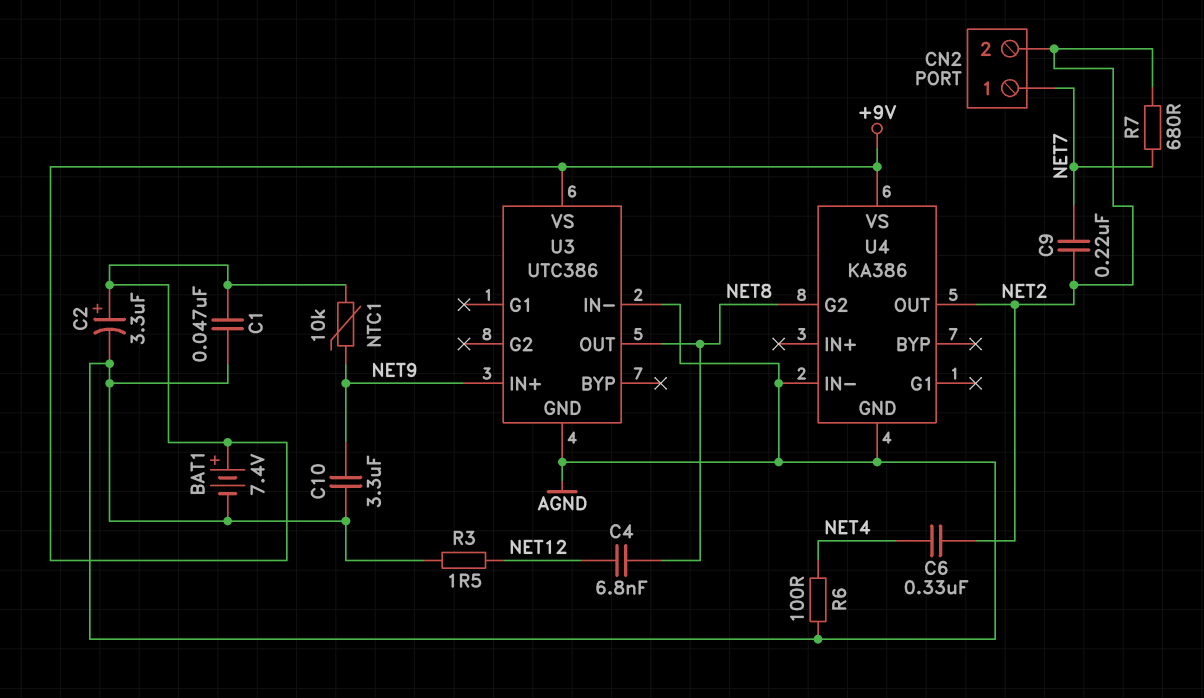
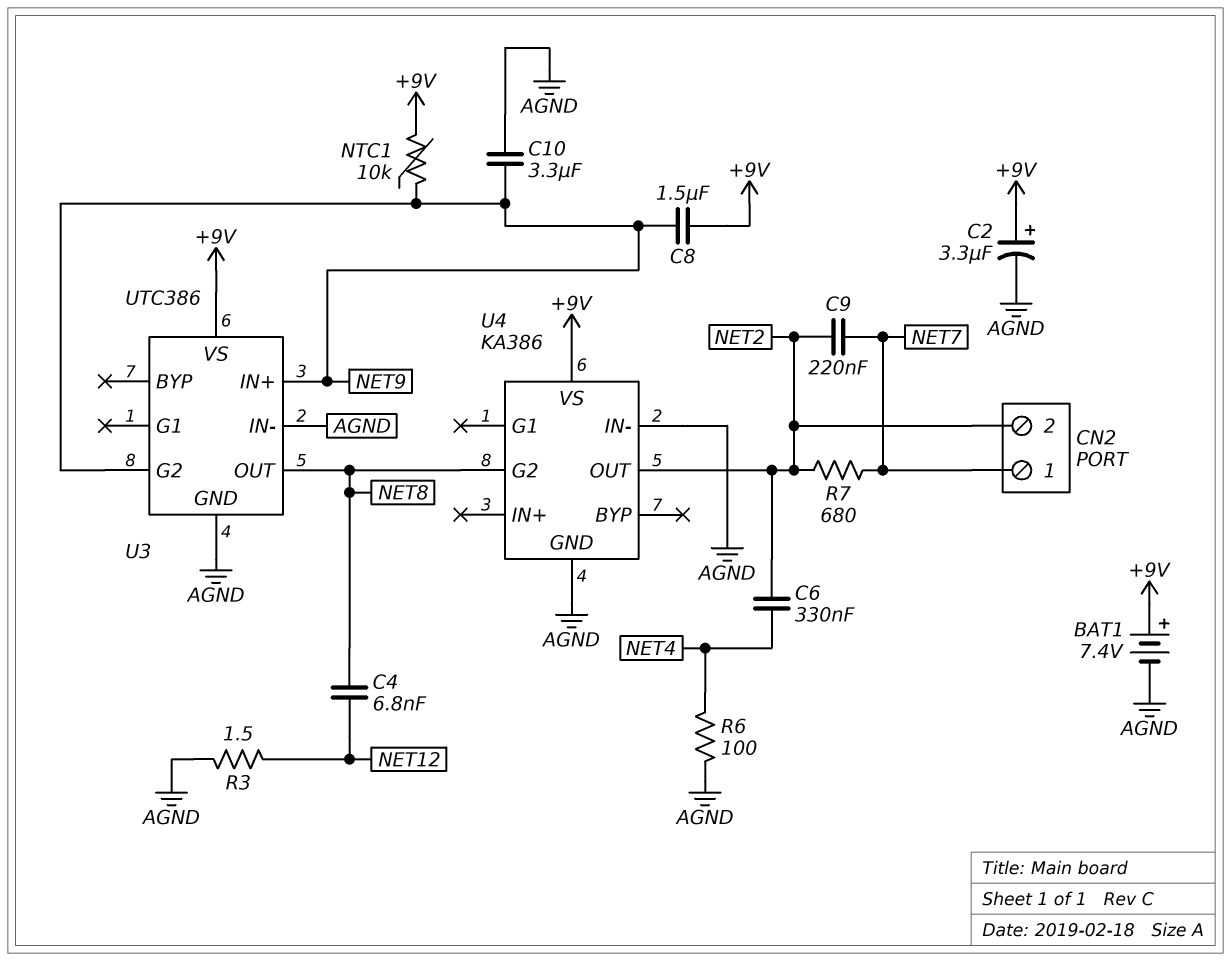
C1: 47nF (+9V, AGND) -> none
C8: none -> 1.5uF (+9V, NET9)
U3 pin G2: none -> NET9

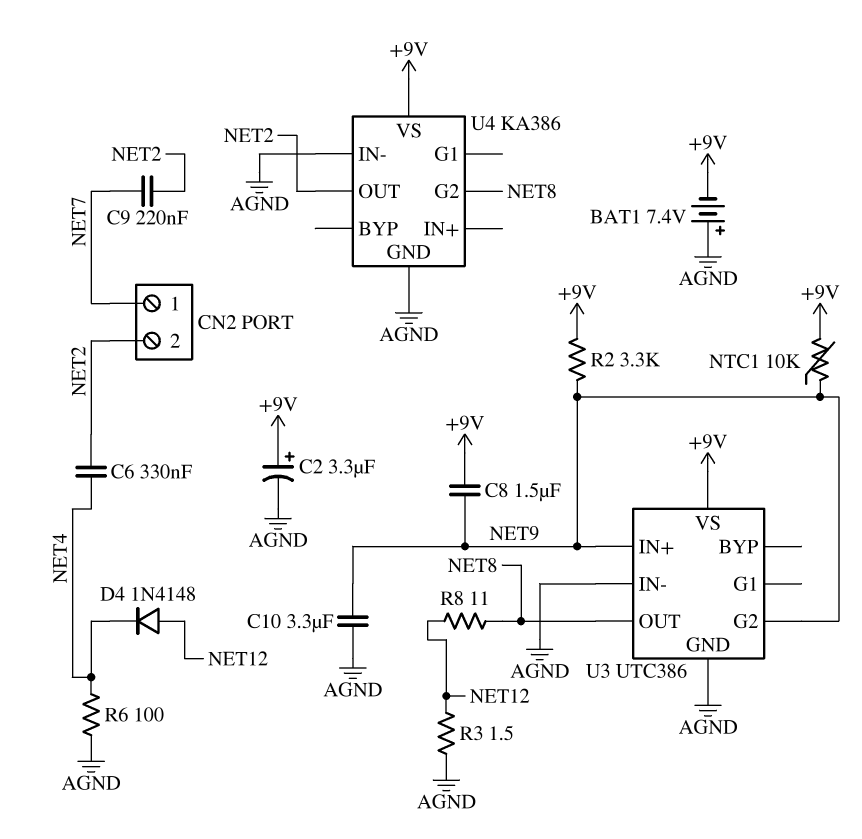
BAT1: 7.4V (plus +9V, minus AGND) -> 7.4V (plus AGND, minus +9V)
C4: 6.8nF (NET8, NET12) -> none
D4: none -> diode 1N4148 (A NET12, K NET4)
R2: none -> 3.3k (+9V, NET9)
R7: 680 (NET2, NET7) -> none
R8: none -> 11 (NET8, NET12)

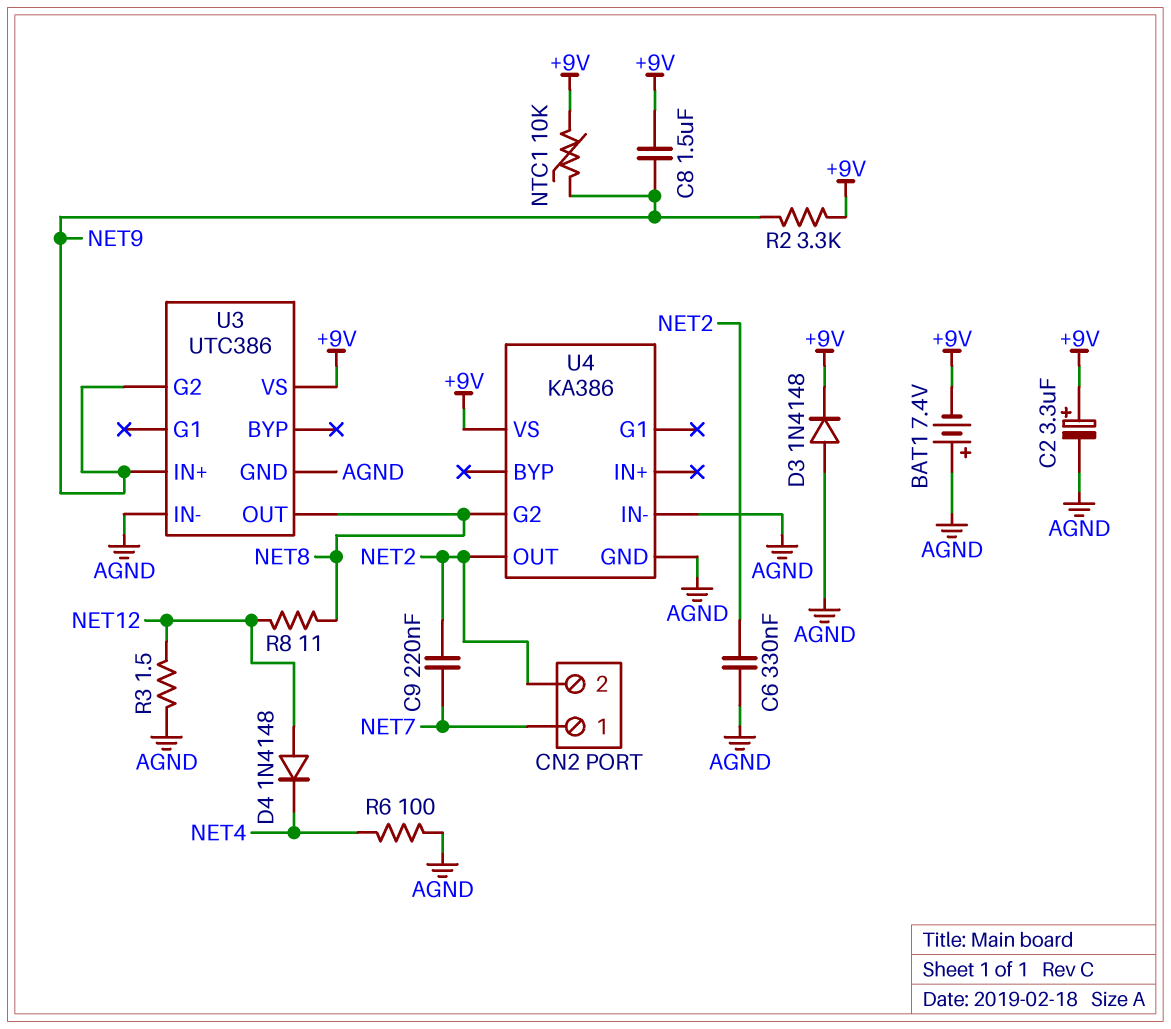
C6: 330nF (NET2, NET4) -> 330nF (AGND, NET2)
C10: 3.3uF (AGND, NET9) -> none
D3: none -> diode 1N4148 (A AGND, K +9V)

